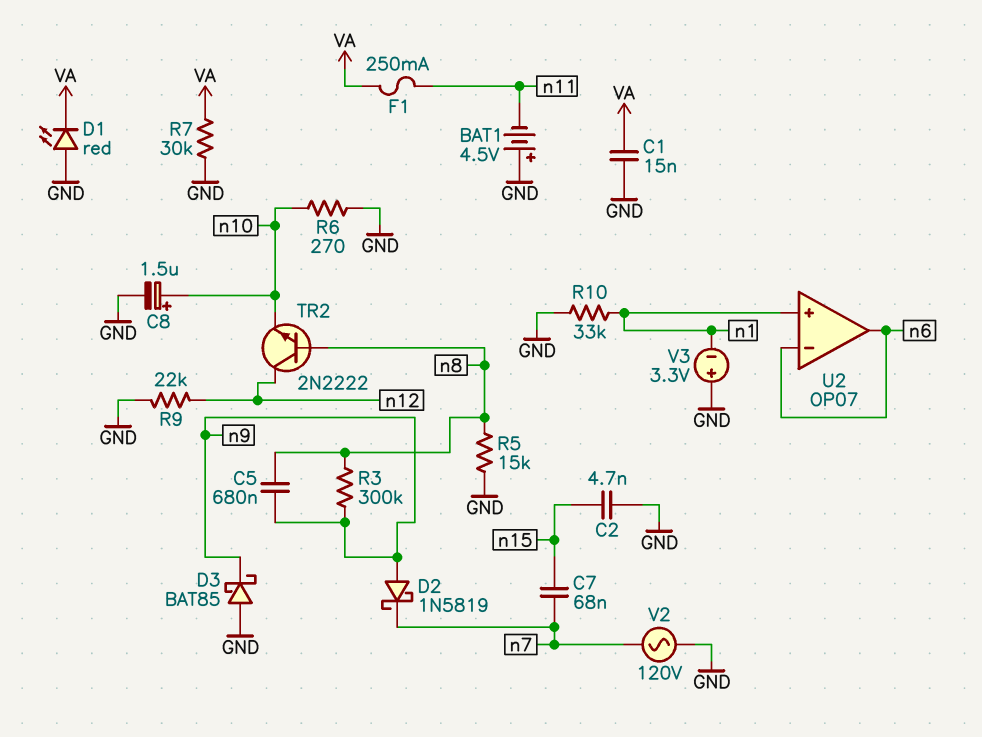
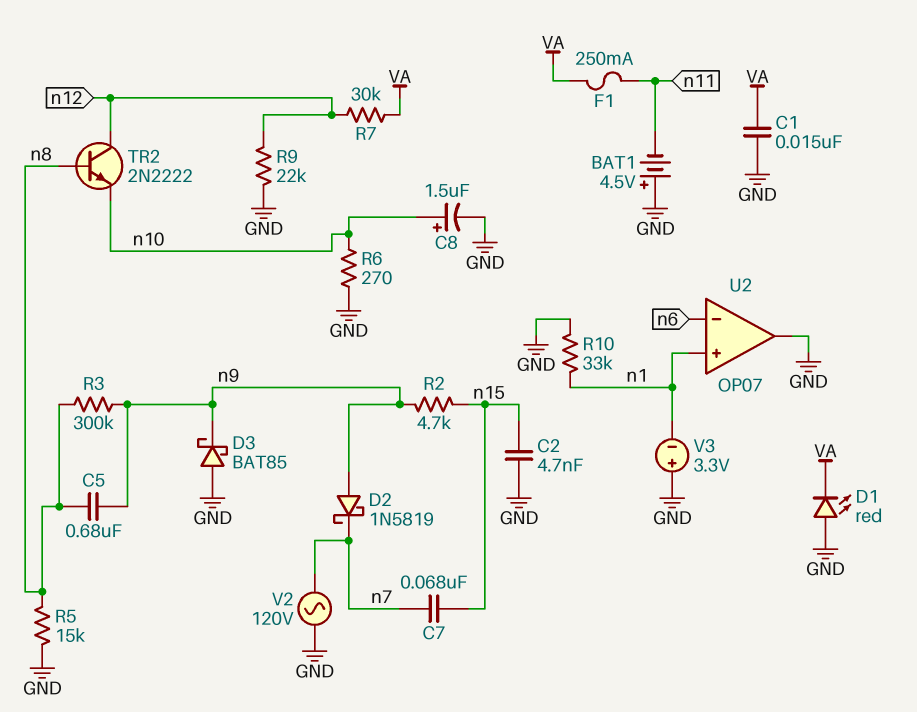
R2: none -> 4.7k (n9, n15)
R7: 30k (GND, VA) -> 30k (VA, n12)
U2 pin out: n6 -> GND

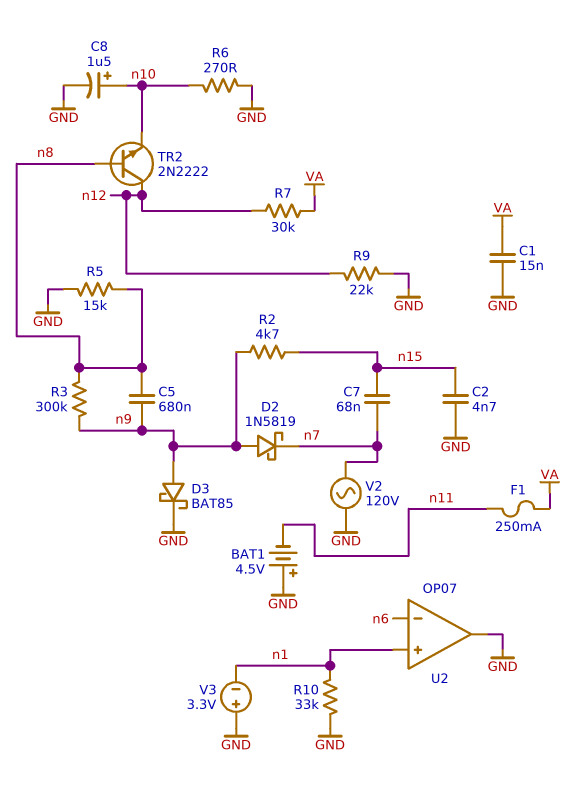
D1: LED red (A GND, K VA) -> none
D3: schottky BAT85 (A GND, K n9) -> schottky BAT85 (A n9, K GND)

